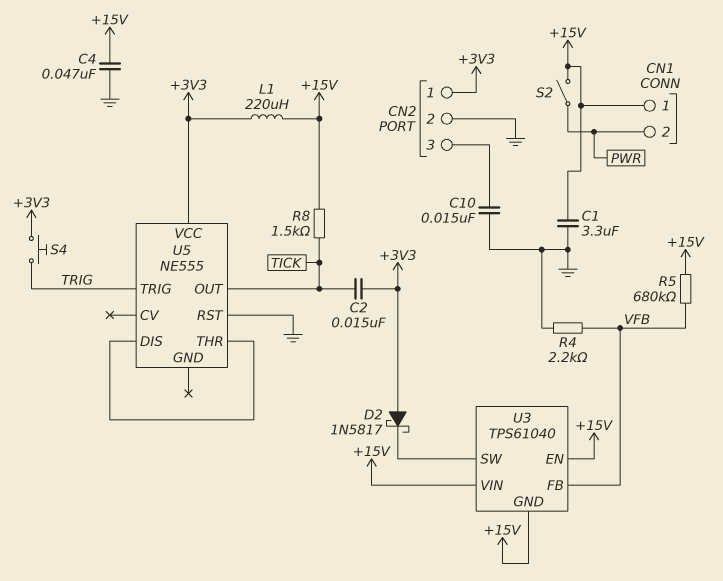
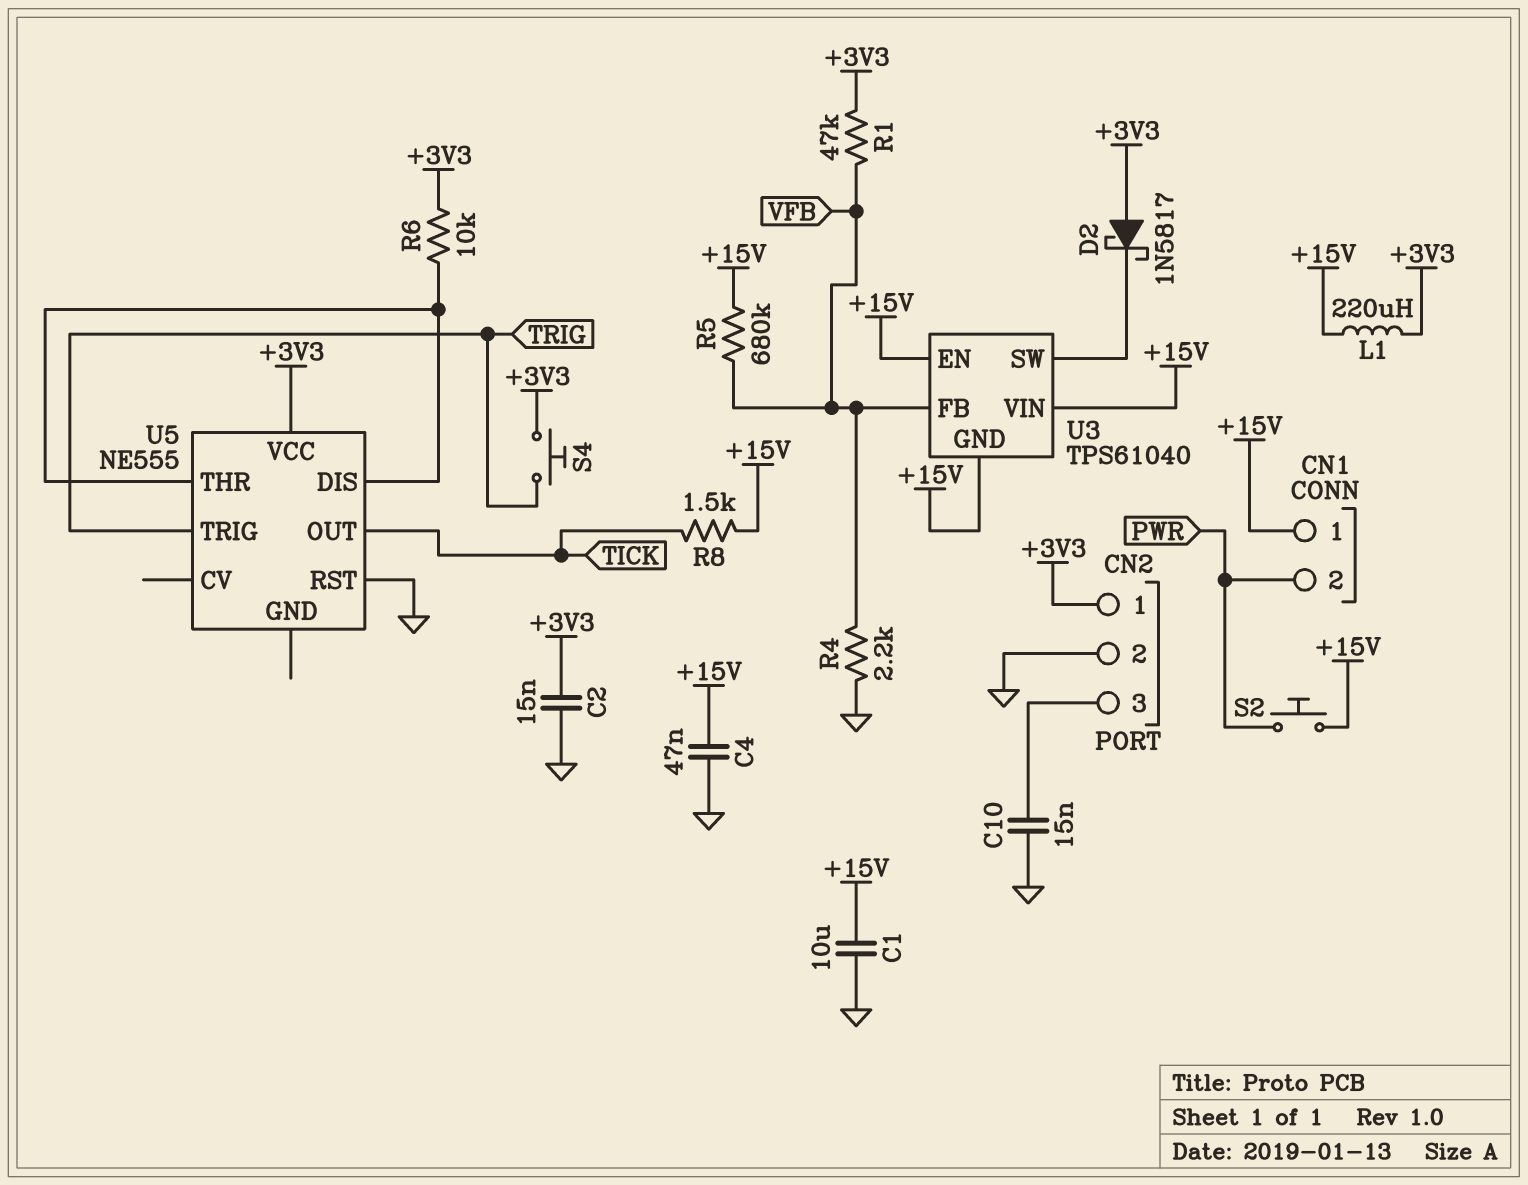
C1: 3.3uF (+15V, GND) -> 10uF (+15V, GND)
C2: 15nF (+3V3, TICK) -> 15nF (+3V3, GND)
R1: none -> 47k (+3V3, VFB)
R6: none -> 10k (+3V3, U5/DIS)
S2: switch (+15V, PWR) -> button (+15V, PWR)

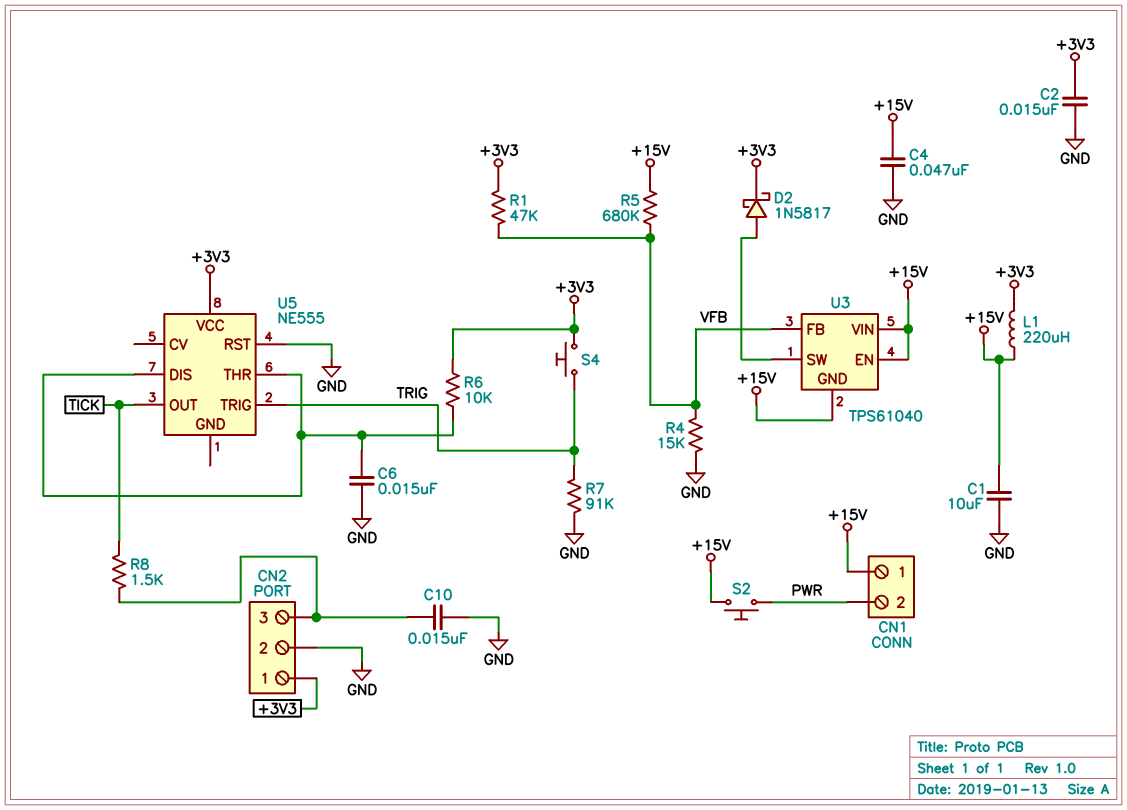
C6: none -> 15nF (GND, U5/DIS)
D2: schottky 1N5817 (A +3V3, K U3/SW) -> schottky 1N5817 (A U3/SW, K +3V3)
R4: 2.2k (GND, VFB) -> 15k (GND, VFB)
R7: none -> 91k (GND, TRIG)
R8: 1.5k (+15V, TICK) -> 1.5k (CN2/3, TICK)

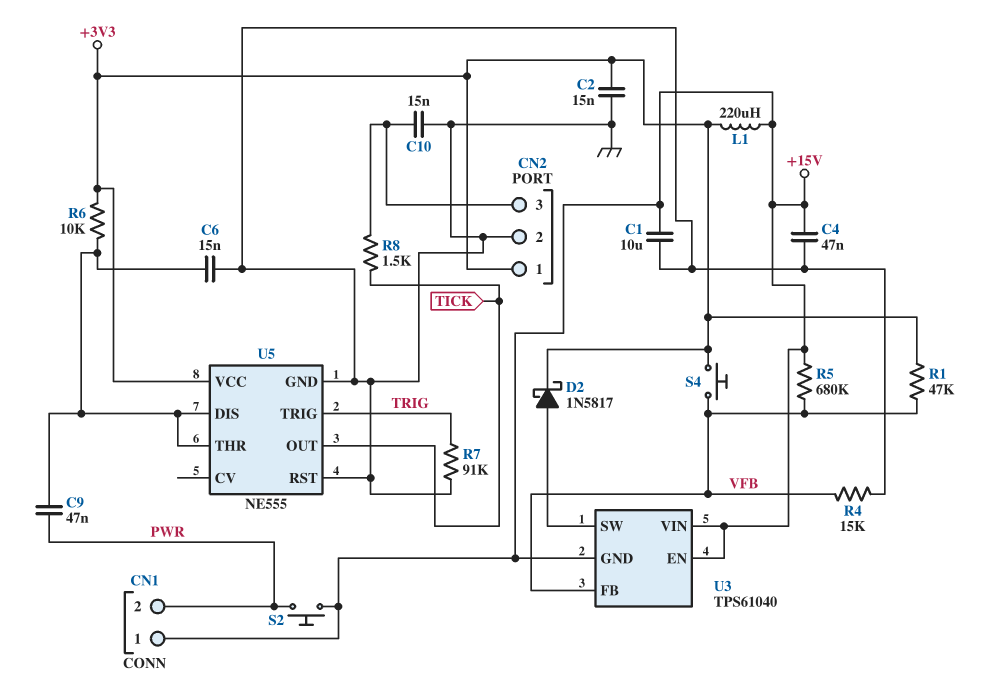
C9: none -> 47nF (PWR, U5/DIS)
S4: button (+3V3, TRIG) -> button (+3V3, VFB)
U5 pin GND: none -> GND

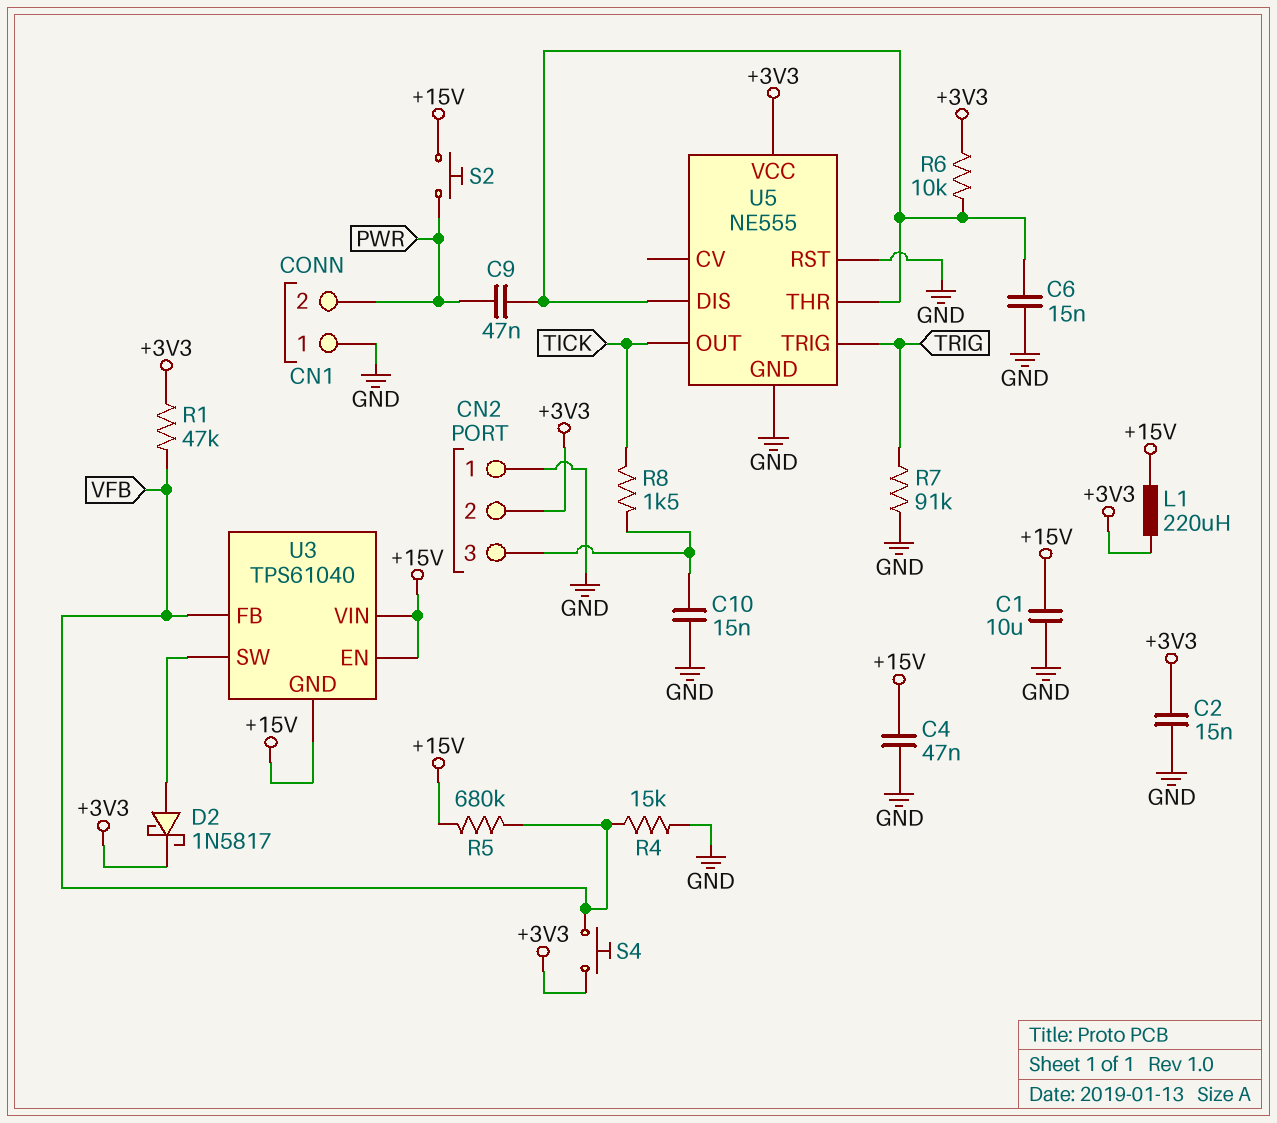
CN1 pin 1: +15V -> GND
CN2 pin 1: +3V3 -> GND
CN2 pin 2: GND -> +3V3

